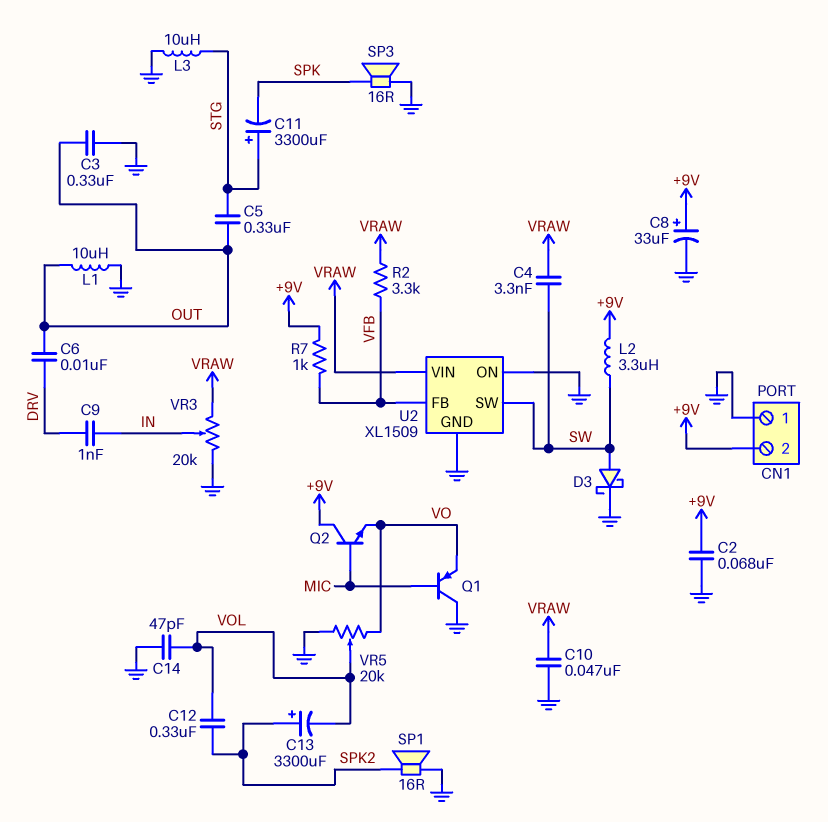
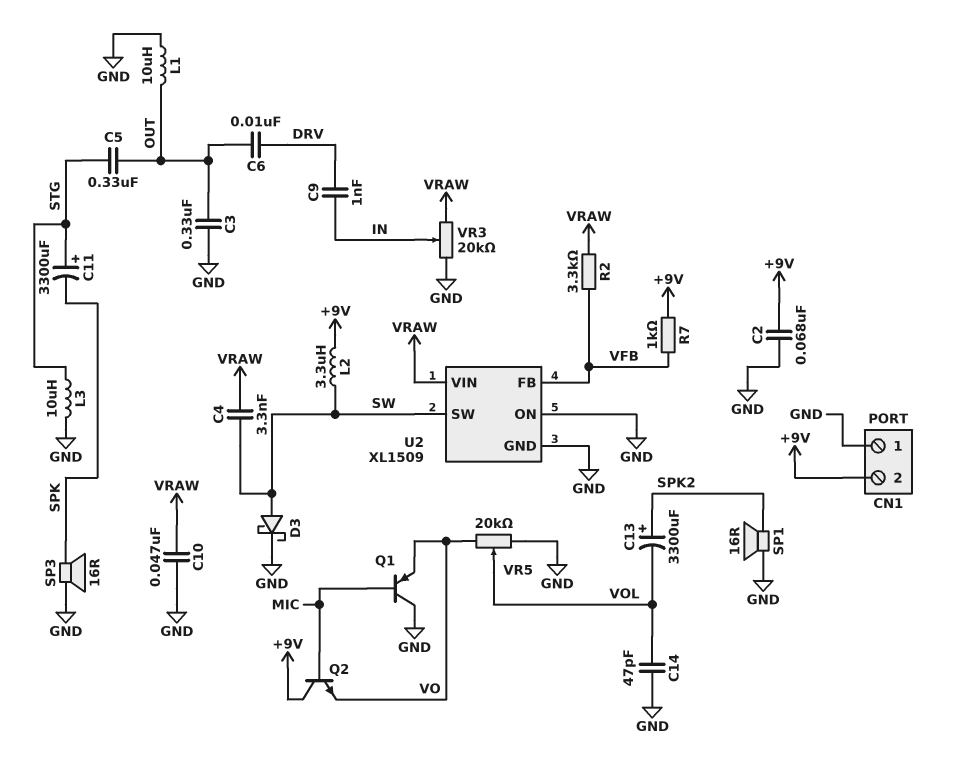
C8: 33uF (plus +9V, minus GND) -> none
C12: 330nF (SPK2, VOL) -> none

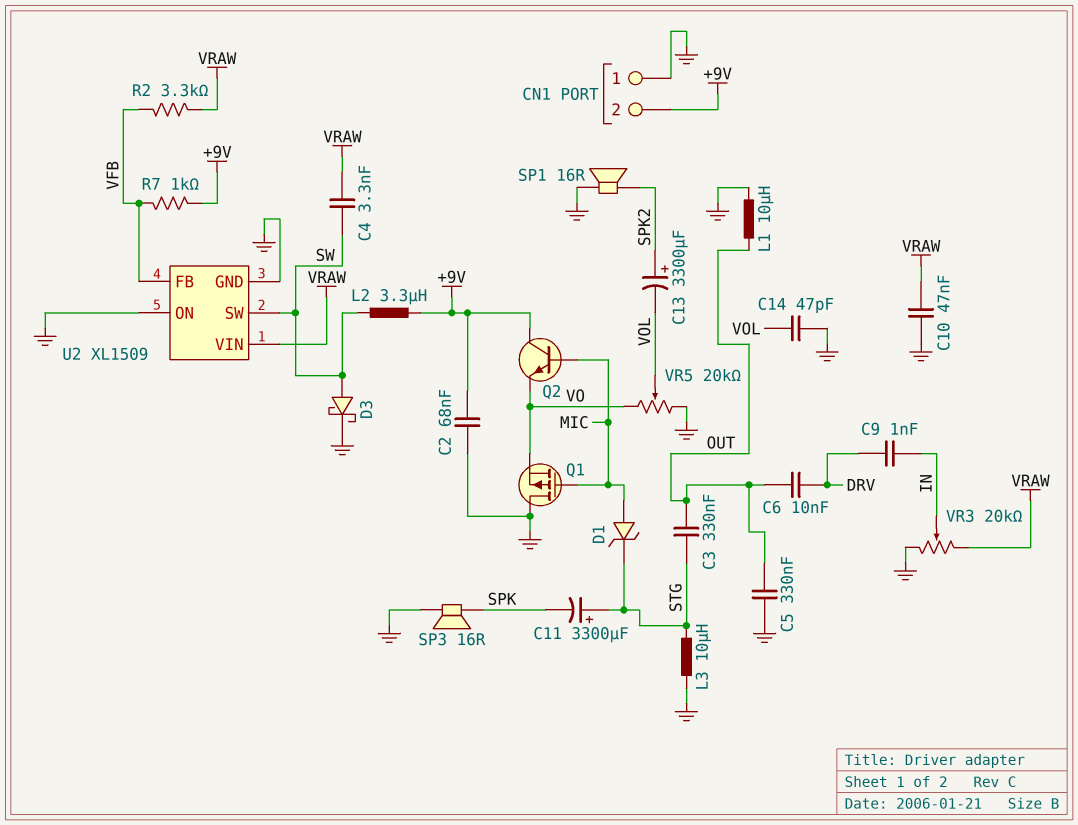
C3: 330nF (GND, OUT) -> 330nF (OUT, STG)
C5: 330nF (OUT, STG) -> 330nF (GND, OUT)
D1: none -> zener (A MIC, K STG)
Q1: PNP (B MIC, C GND, E VO) -> PMOS (G MIC, D GND, S VO)

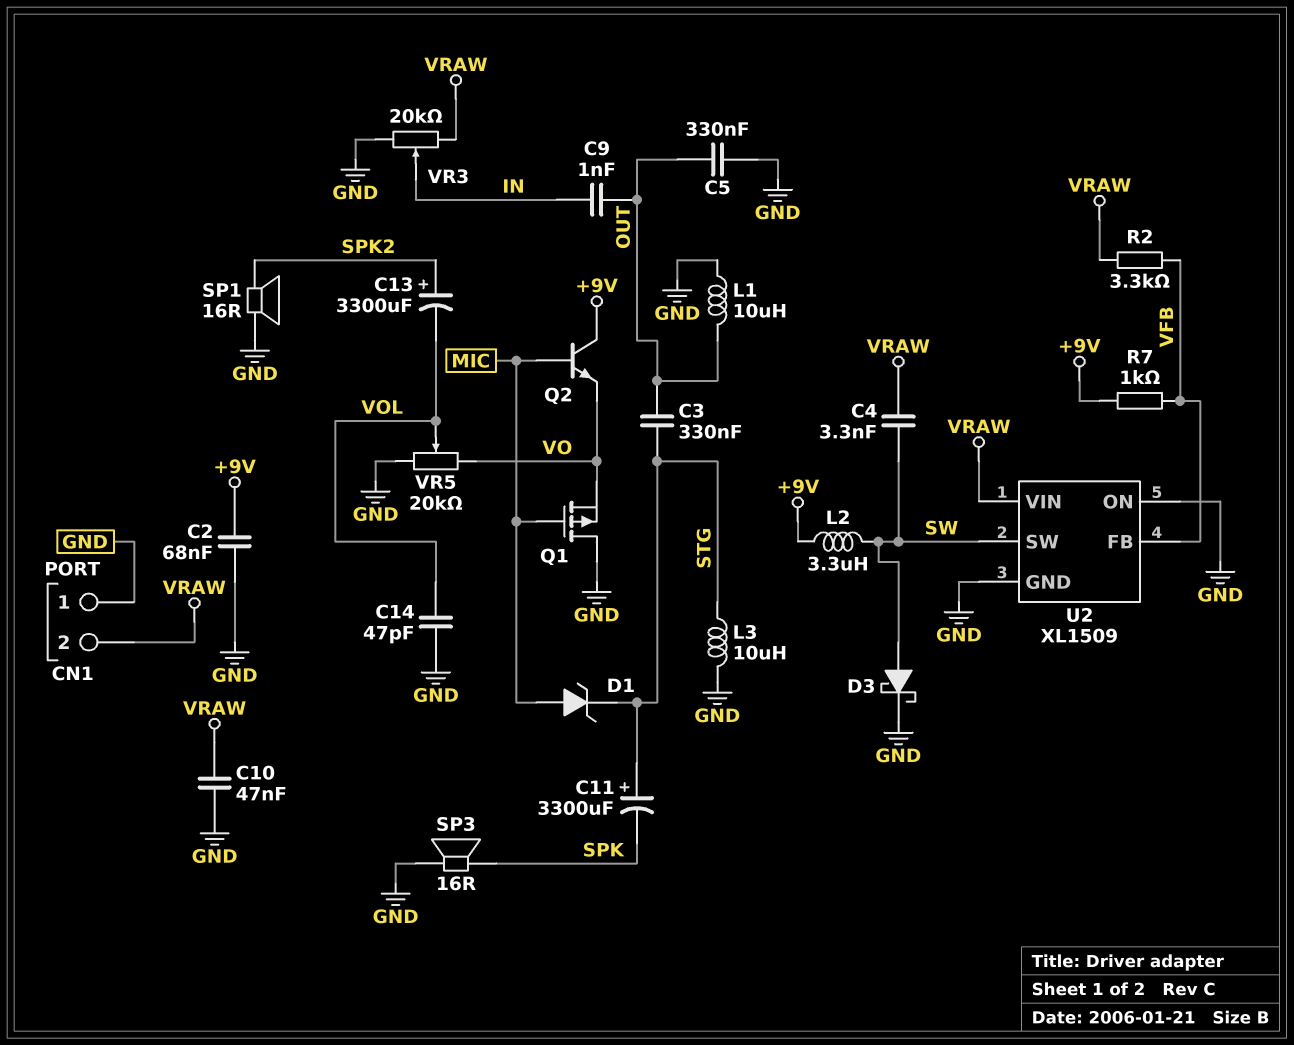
C6: 10nF (DRV, OUT) -> none
C9: 1nF (DRV, IN) -> 1nF (IN, OUT)
CN1 pin 2: +9V -> VRAW

